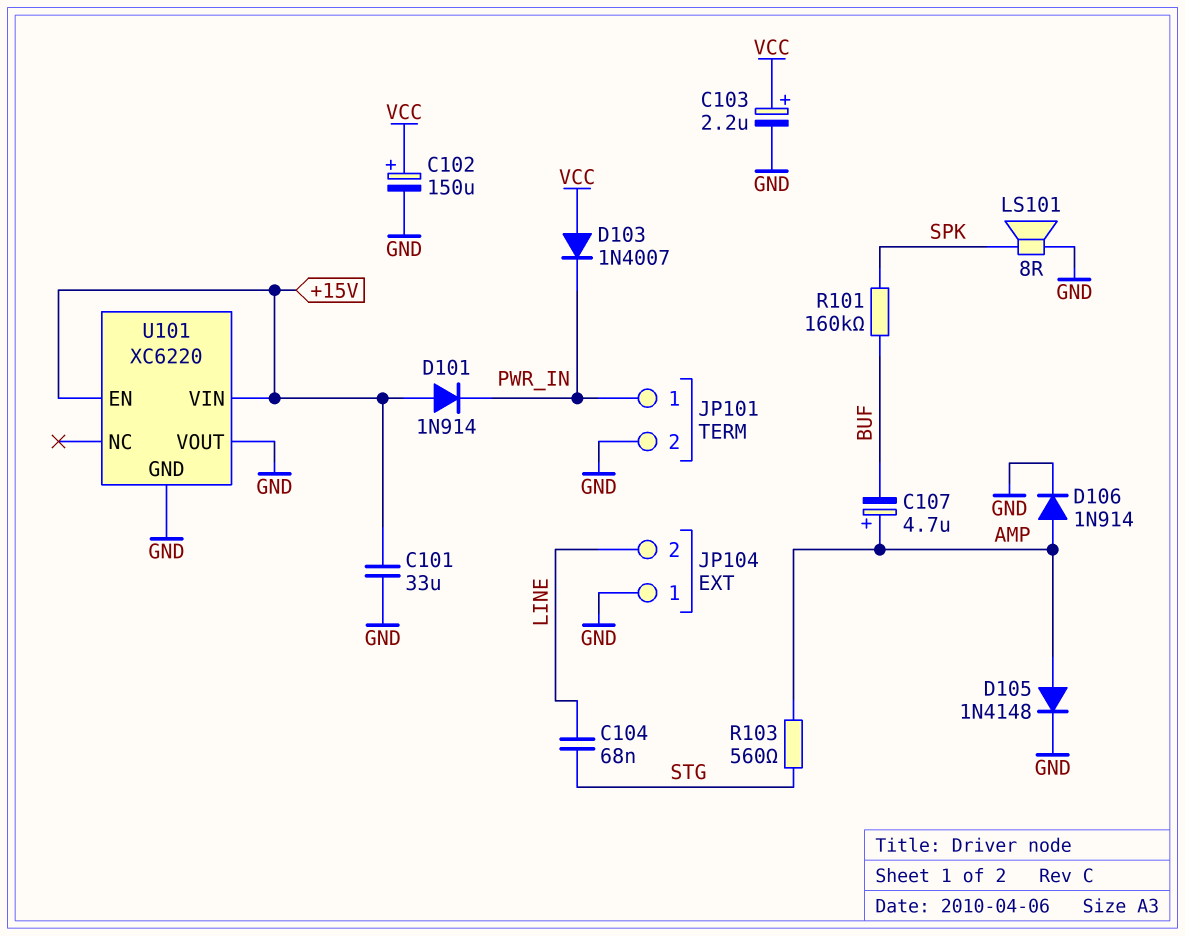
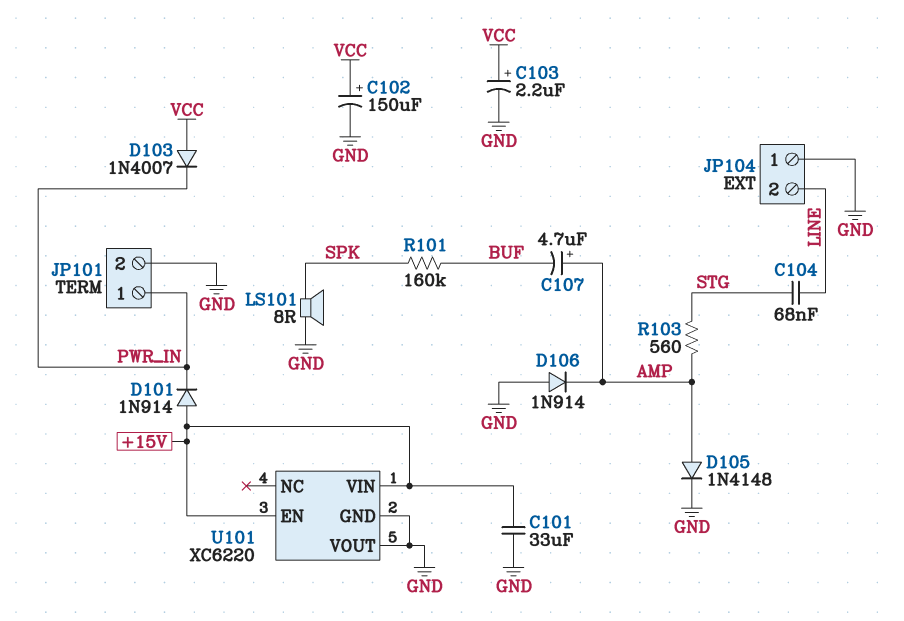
D106: diode 1N914 (A AMP, K GND) -> diode 1N914 (A GND, K AMP)

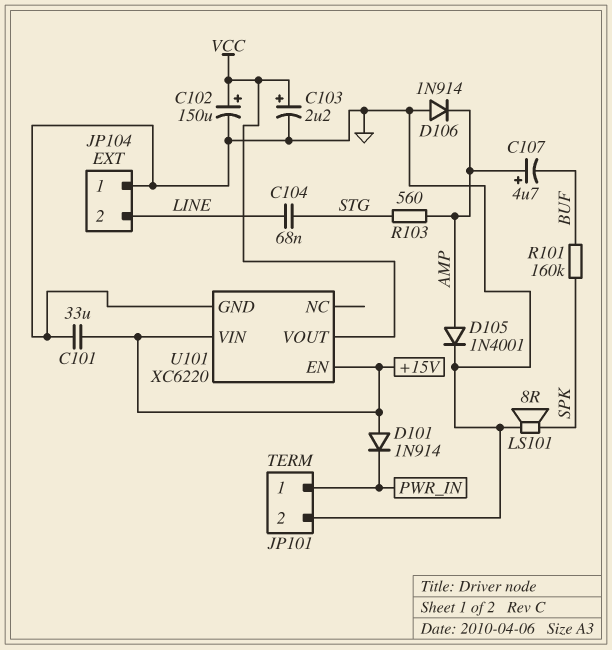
D103: diode 1N4007 (A VCC, K PWR_IN) -> none
D105: diode 1N4148 (A AMP, K GND) -> diode 1N4001 (A AMP, K GND)
U101 pin VOUT: GND -> VCC

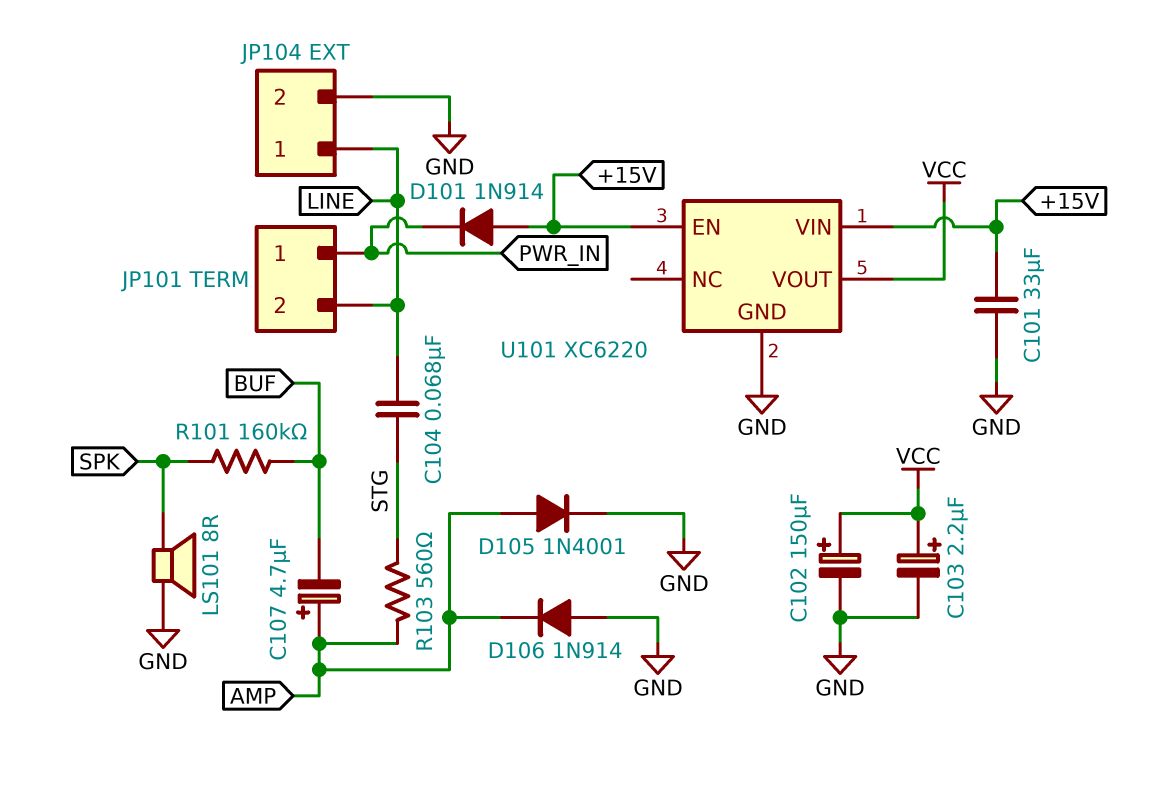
JP101 pin 2: GND -> LINE
JP104 pin 1: GND -> LINE
JP104 pin 2: LINE -> GND

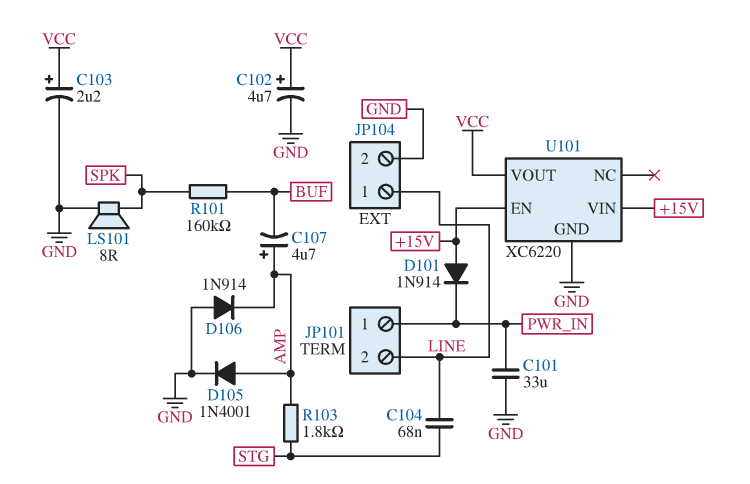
C101: 33uF (+15V, GND) -> 33uF (GND, PWR_IN)
C102: 150uF (plus VCC, minus GND) -> 4.7uF (plus VCC, minus GND)
R103: 560 (AMP, STG) -> 1.8k (AMP, STG)

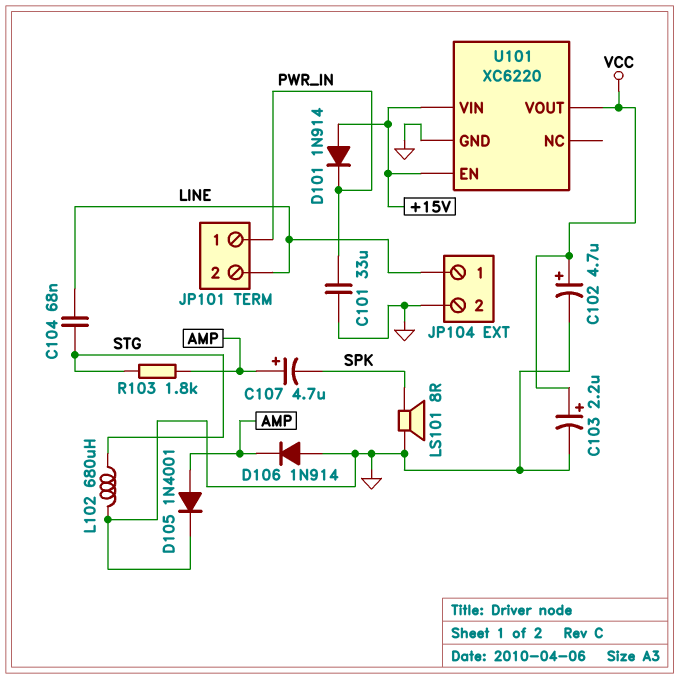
C107: 4.7uF (plus AMP, minus BUF) -> 4.7uF (plus AMP, minus SPK)
L102: none -> 680uH (GND, STG)
R101: 160k (BUF, SPK) -> none

